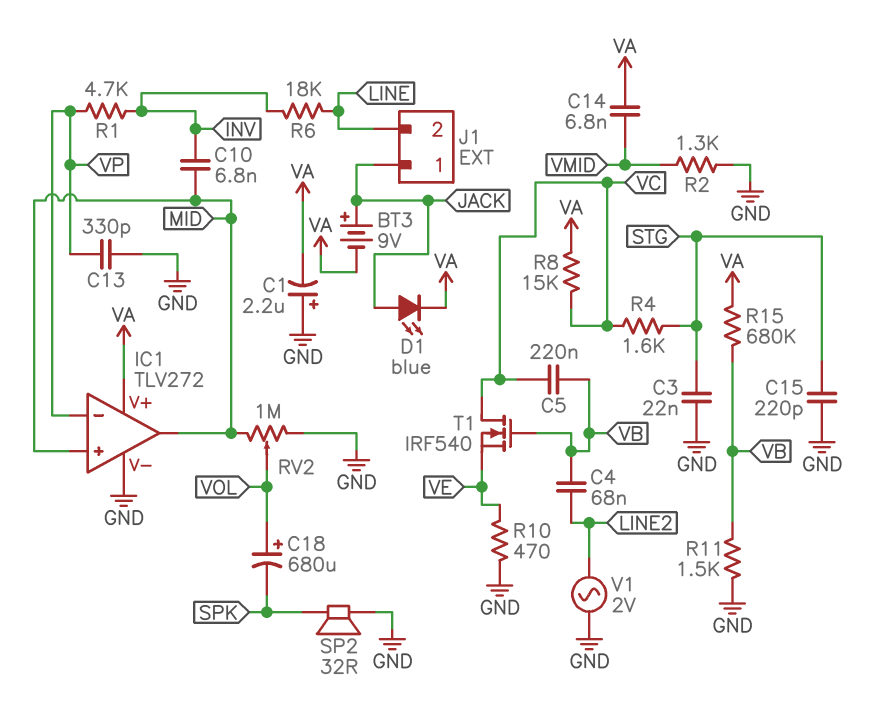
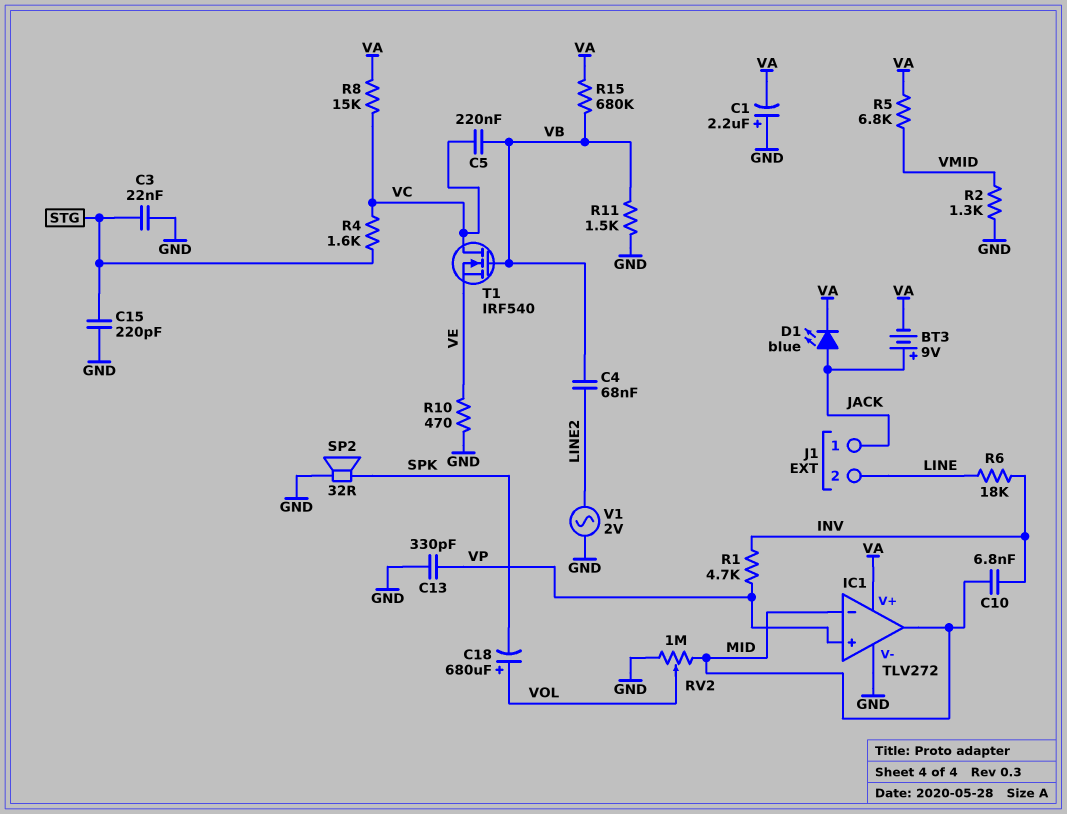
C14: 6.8nF (VA, VMID) -> none
IC1 pin in+: MID -> VP
IC1 pin in-: VP -> MID
R5: none -> 6.8k (VA, VMID)

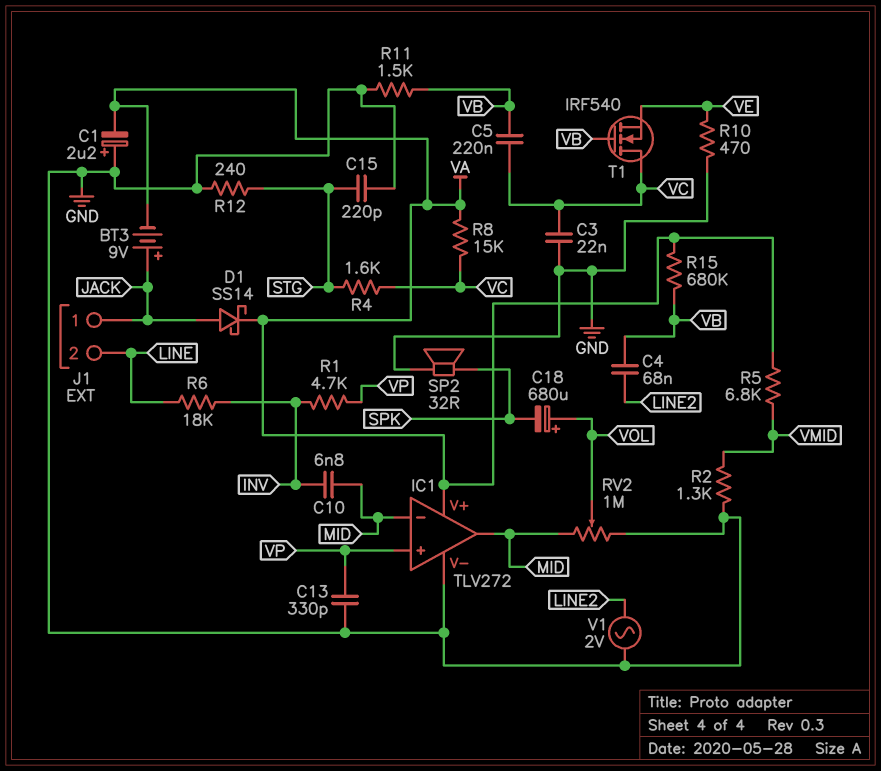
C3: 22nF (GND, STG) -> 22nF (GND, VC)
D1: LED blue (A JACK, K VA) -> schottky SS14 (A JACK, K VA)
R12: none -> 240 (GND, STG)

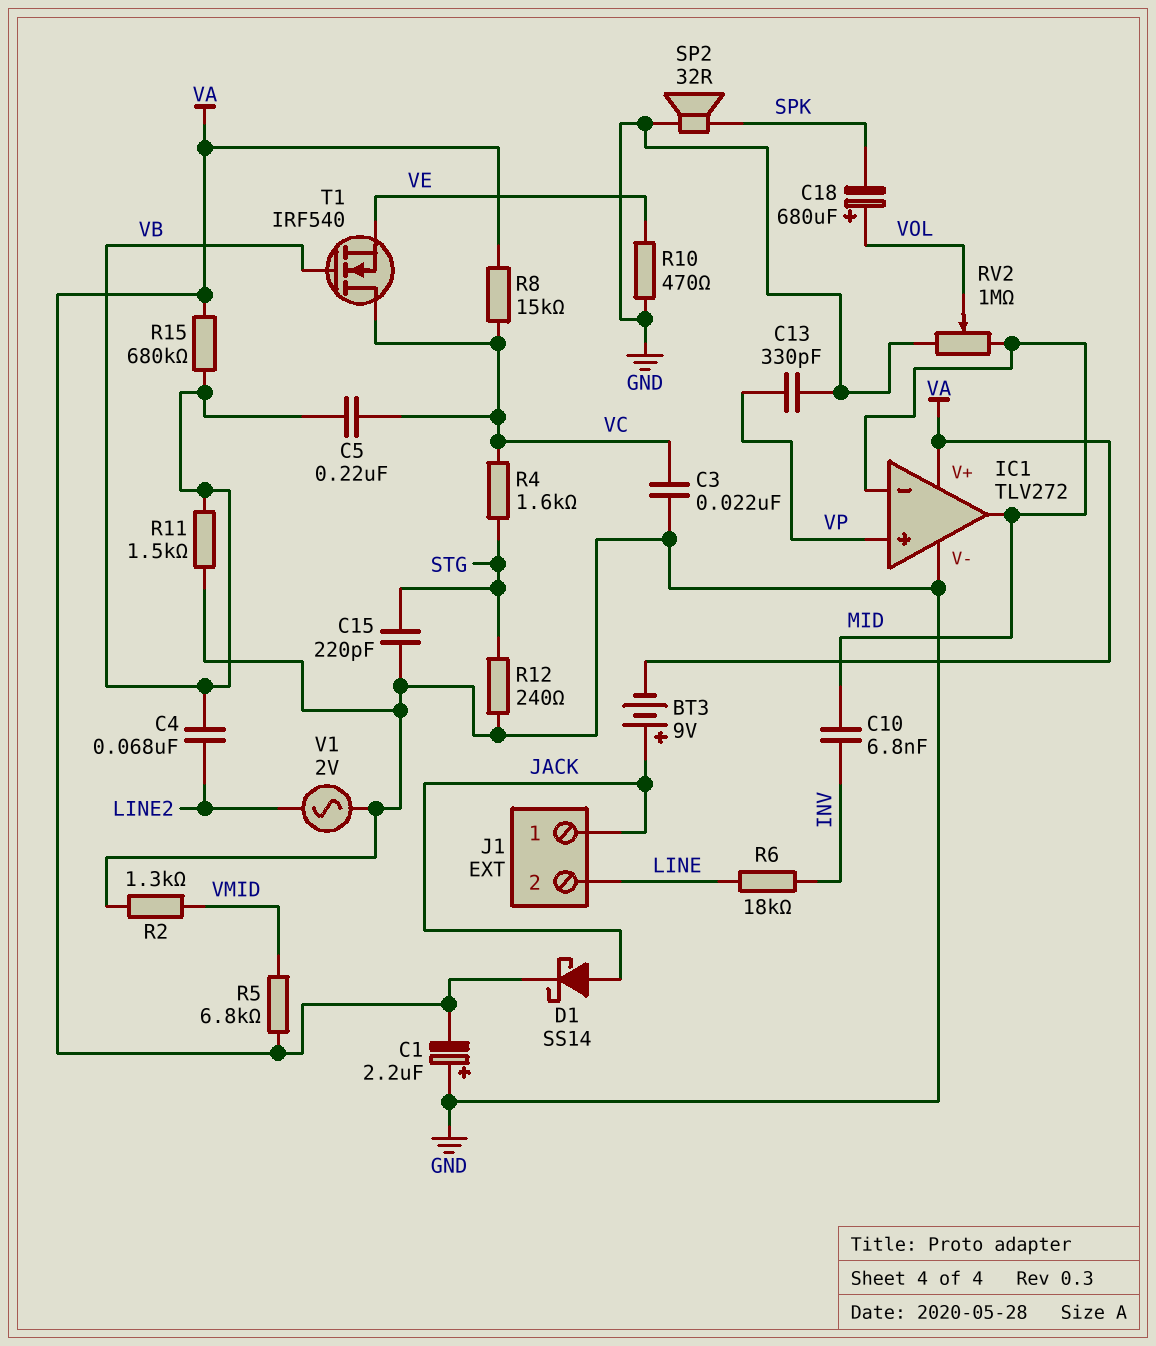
R1: 4.7k (INV, VP) -> none

